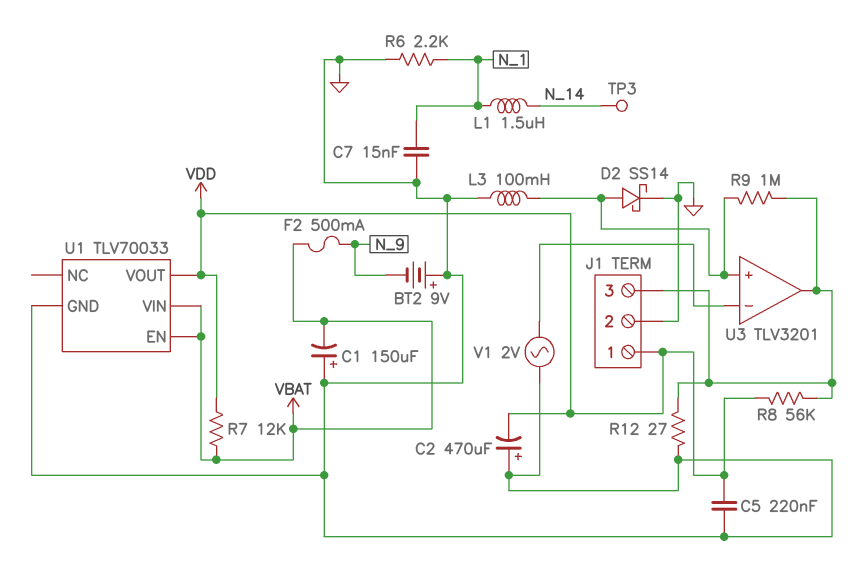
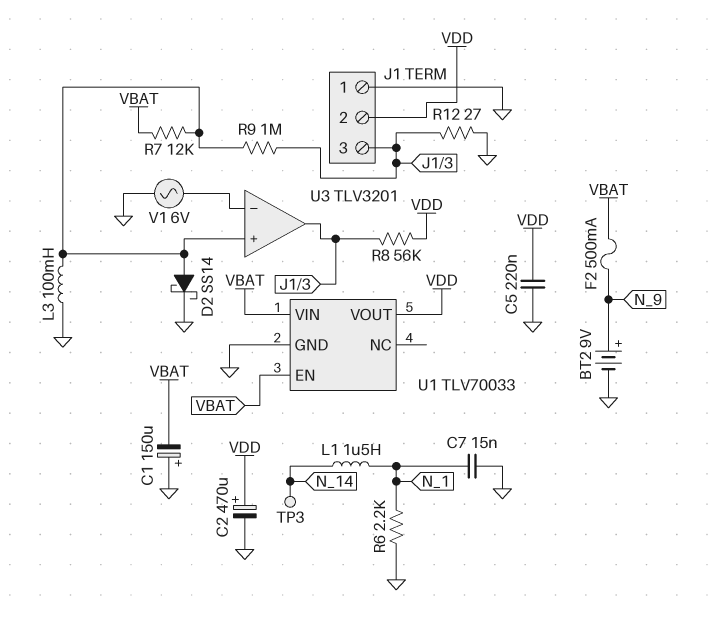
BT2: 9V (plus GND, minus N_9) -> 9V (plus N_9, minus GND)
C2: 470uF (plus GND, minus VDD) -> 470uF (plus VDD, minus GND)
J1 pin 1: VDD -> GND
J1 pin 2: GND -> VDD
R7: 12k (VBAT, VDD) -> 12k (U3/in+, VBAT)
V1: AC 2V (GND, U3/in-) -> AC 6V (GND, U3/in-)

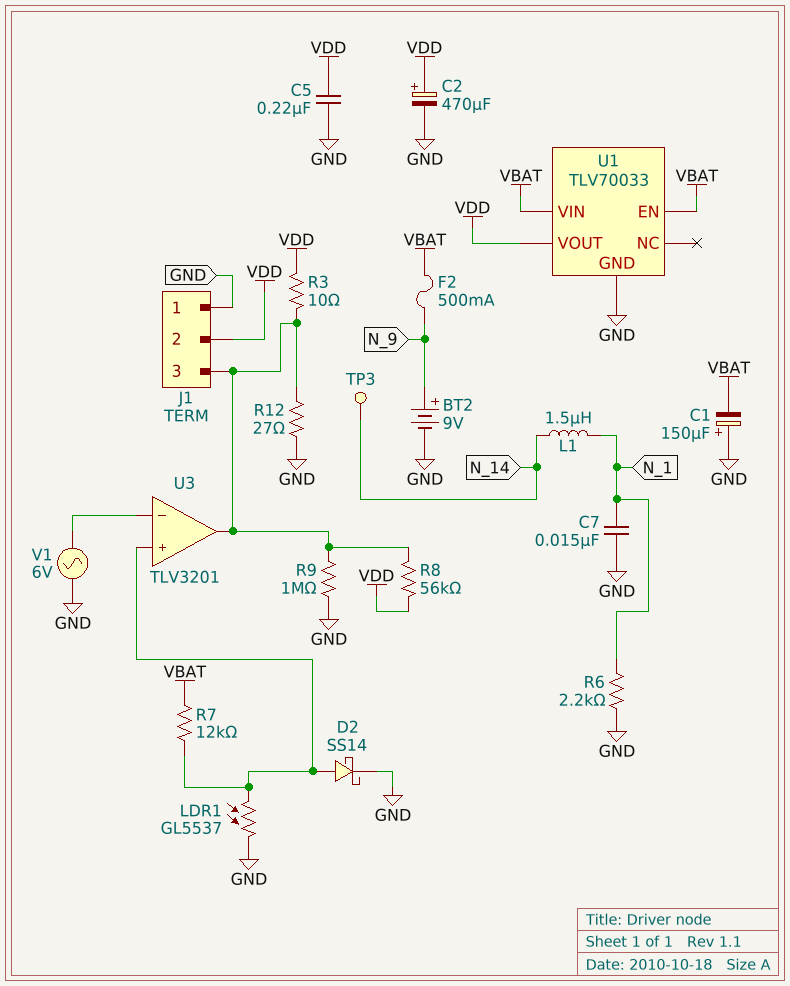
L3: 100mH (GND, U3/in+) -> none
LDR1: none -> GL5537 (GND, U3/in+)
R3: none -> 10 (J1/3, VDD)
R9: 1M (J1/3, U3/in+) -> 1M (GND, J1/3)

